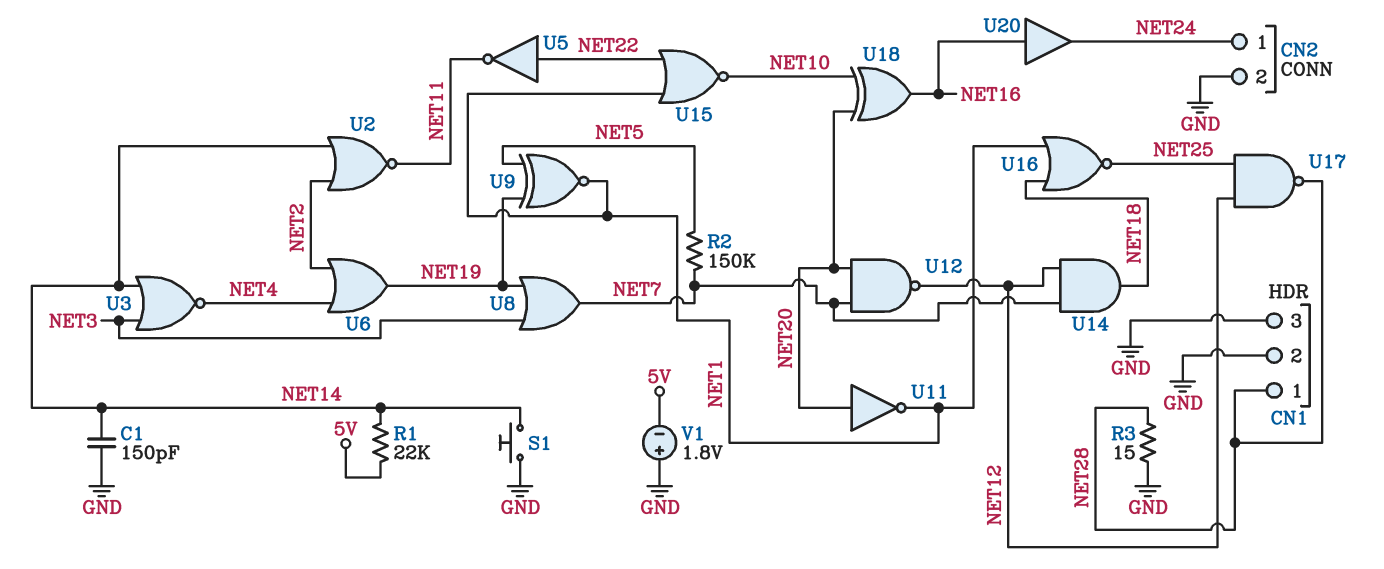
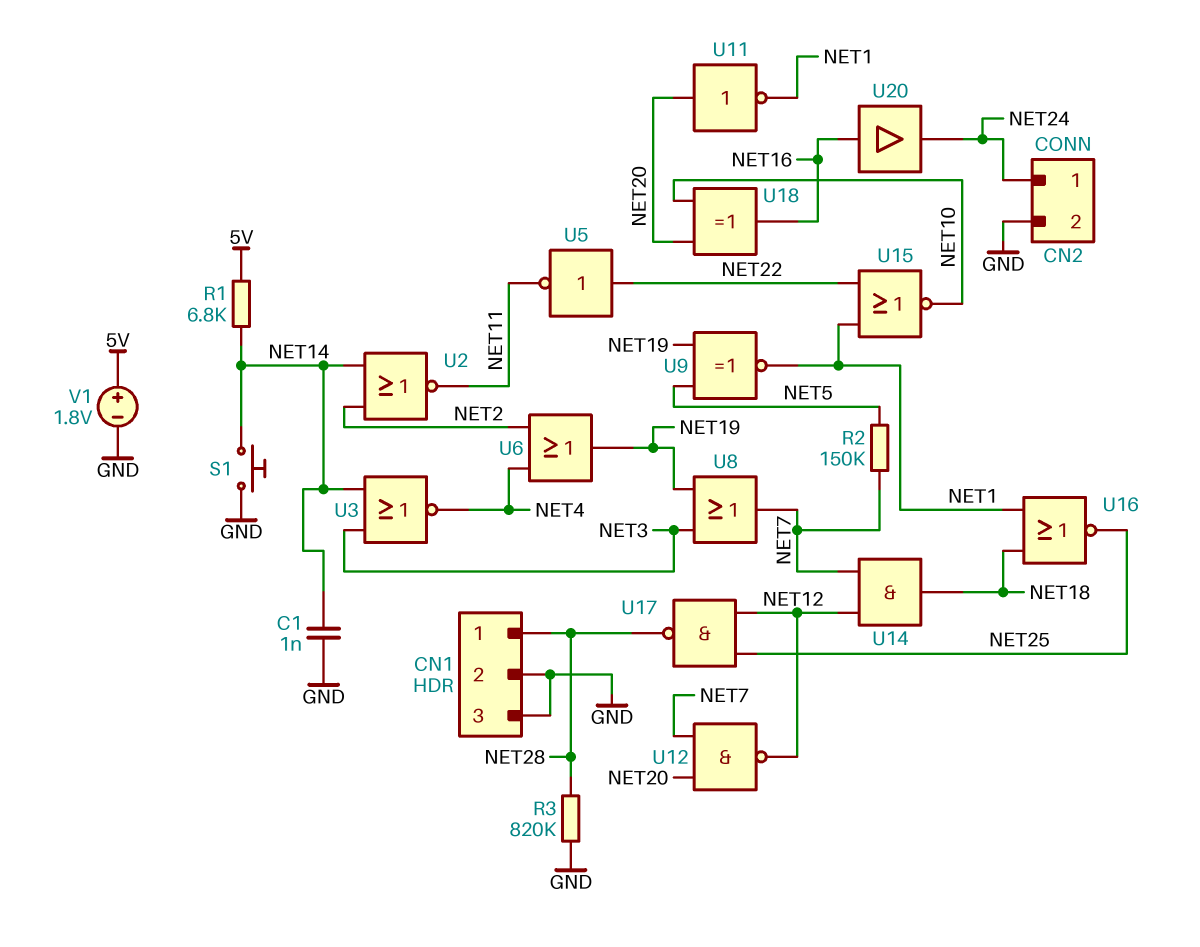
C1: 150pF (GND, NET14) -> 1nF (GND, NET14)
R1: 22k (5V, NET14) -> 6.8k (5V, NET14)
R3: 15 (GND, NET28) -> 820k (GND, NET28)
V1: 1.8V (plus GND, minus 5V) -> 1.8V (plus 5V, minus GND)

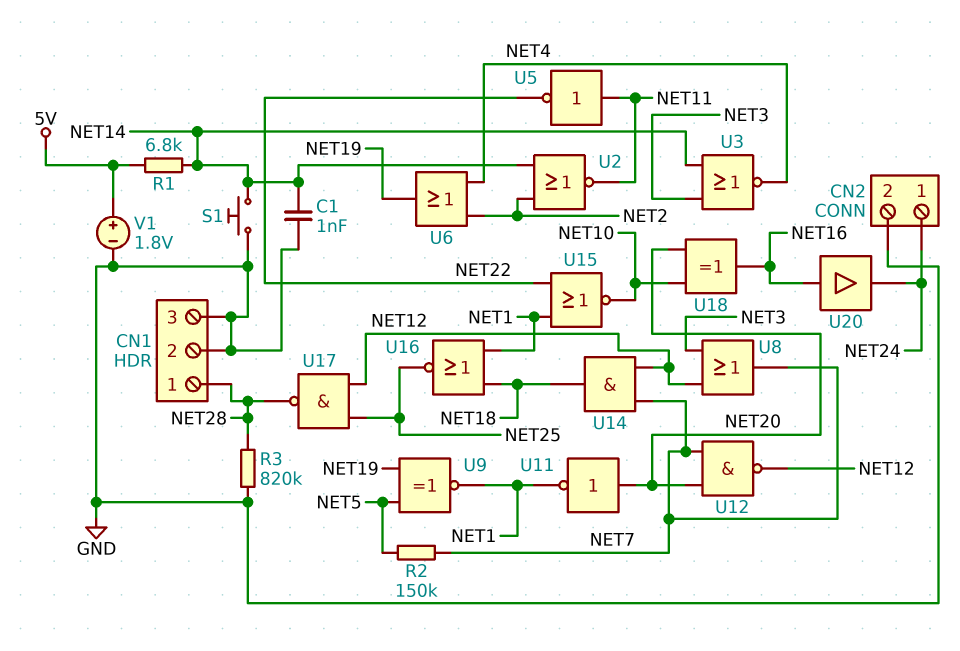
U5: NOT (in NET22, out NET11) -> NOT (in NET11, out NET22)
U8: OR (in NET3, in NET19, out NET7) -> OR (in NET3, in NET12, out NET7)

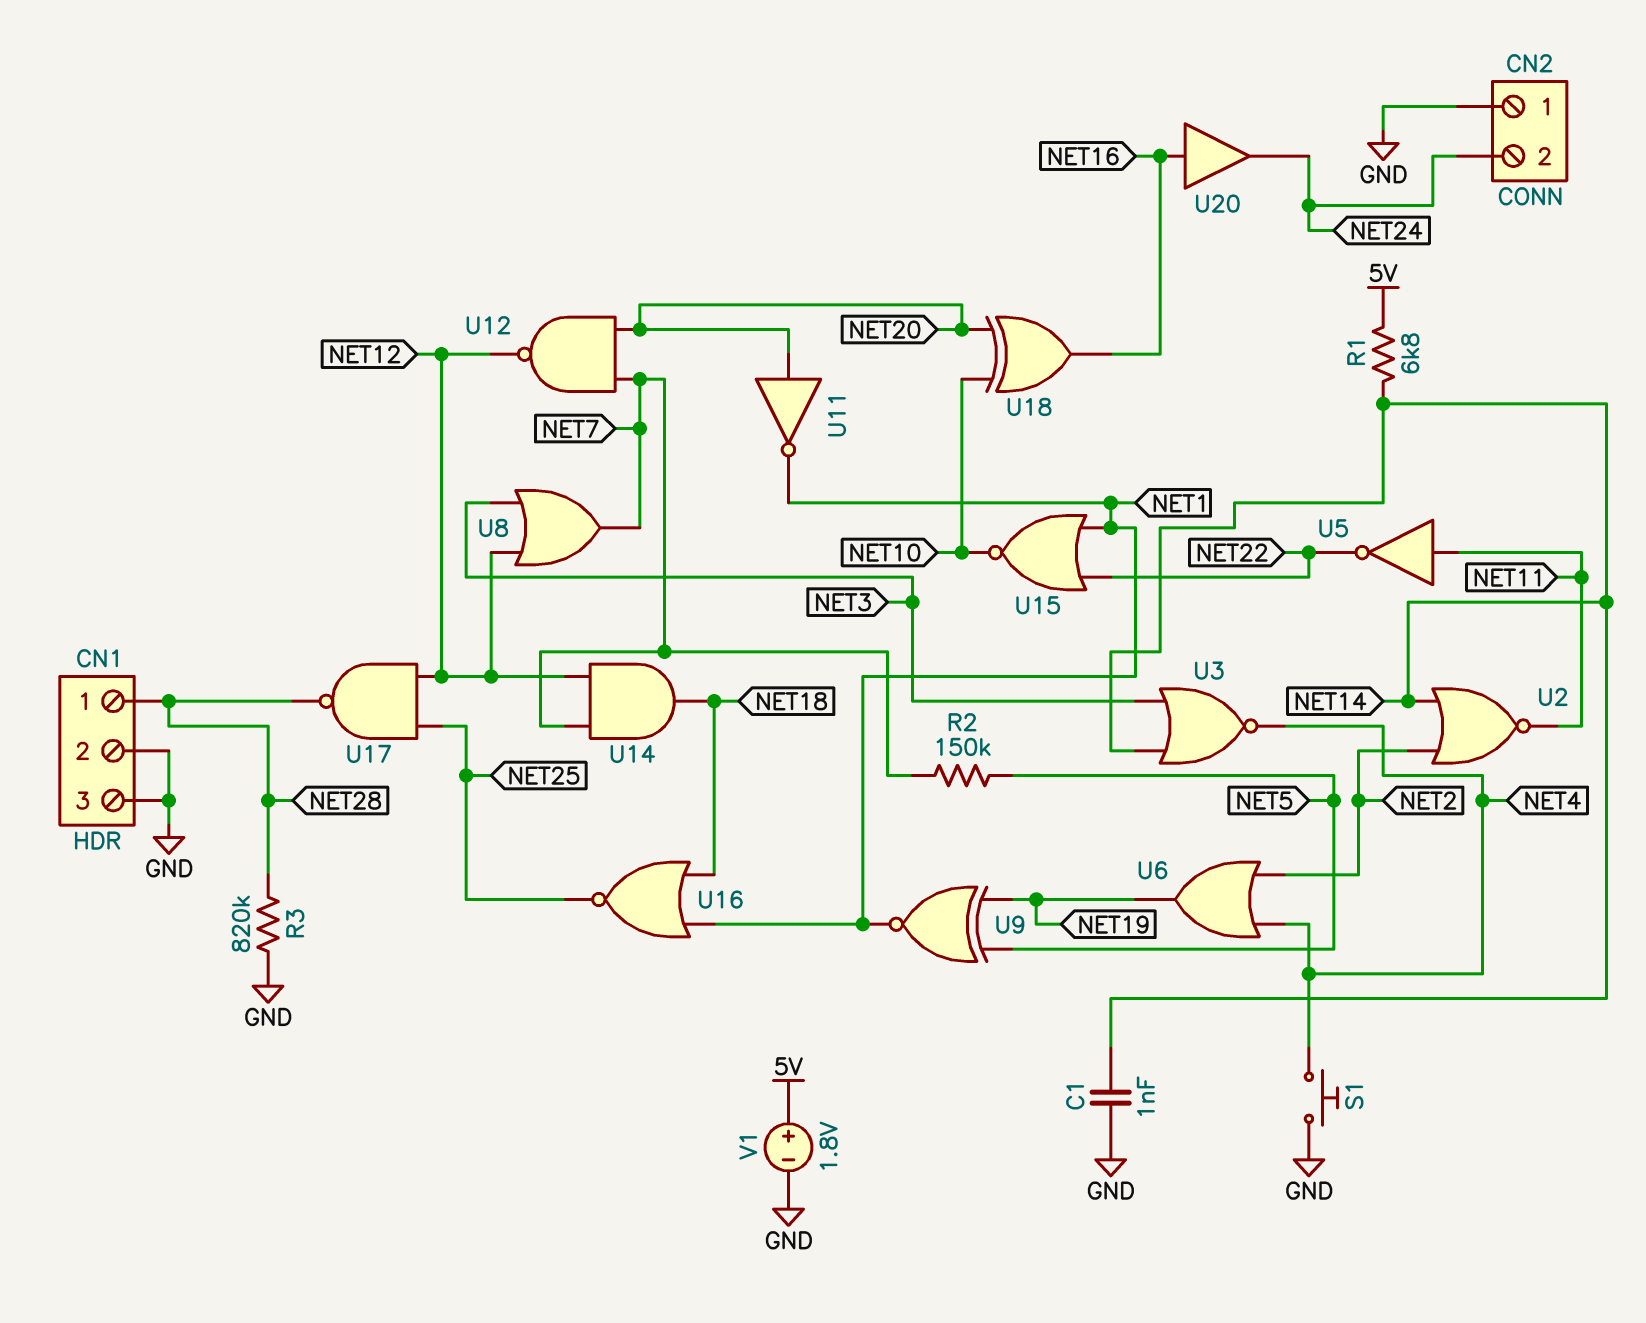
CN2 pin 1: NET24 -> GND
CN2 pin 2: GND -> NET24
S1: button (GND, NET14) -> button (GND, NET4)

